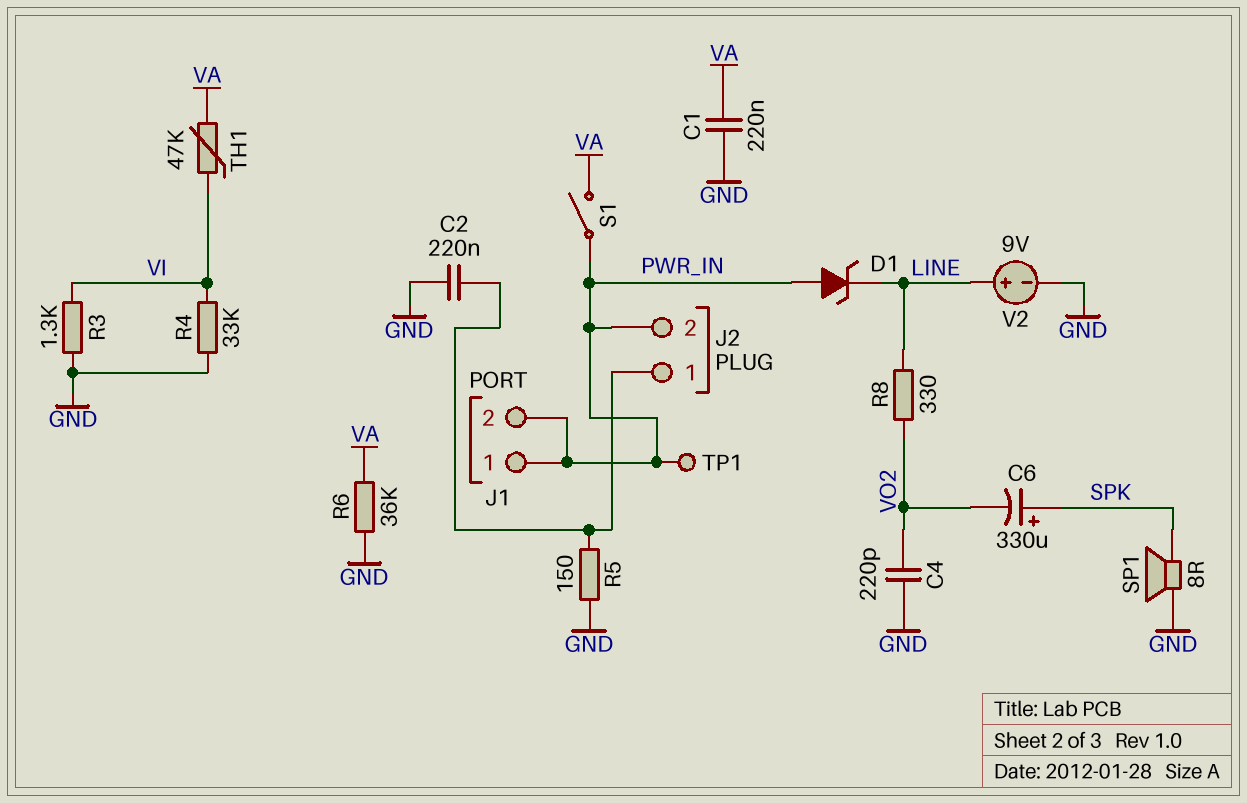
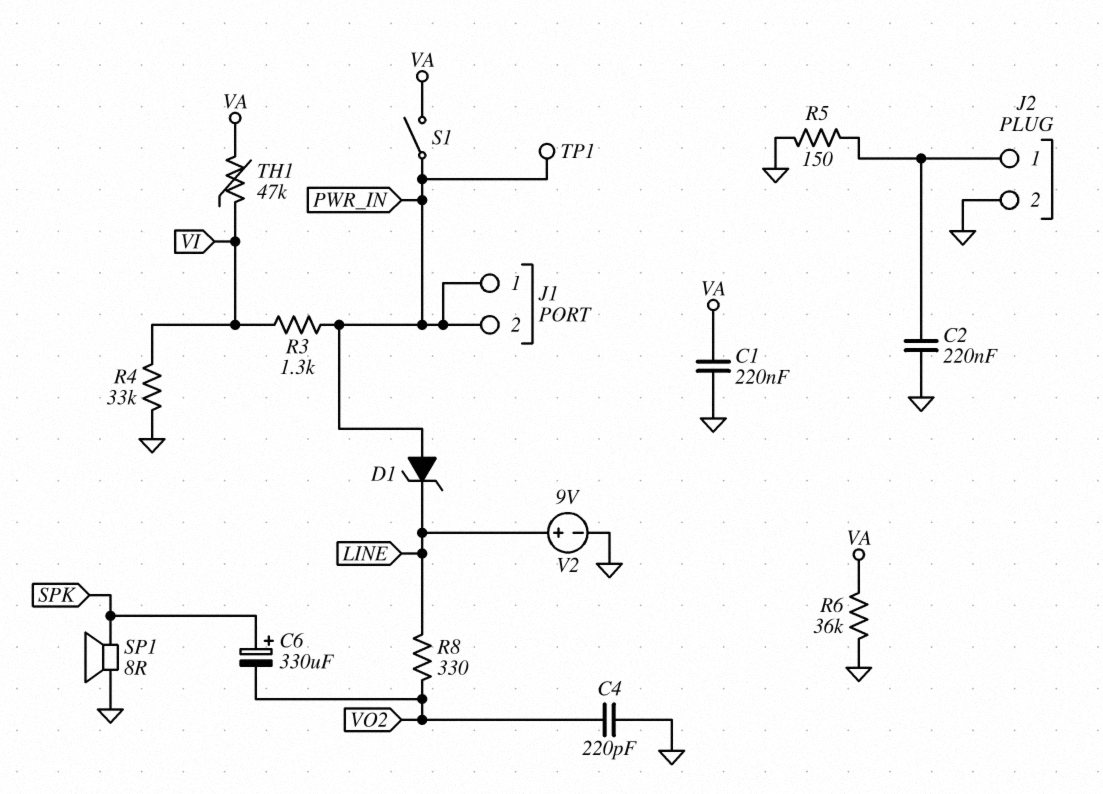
J2 pin 2: PWR_IN -> GND
R3: 1.3k (GND, VI) -> 1.3k (PWR_IN, VI)

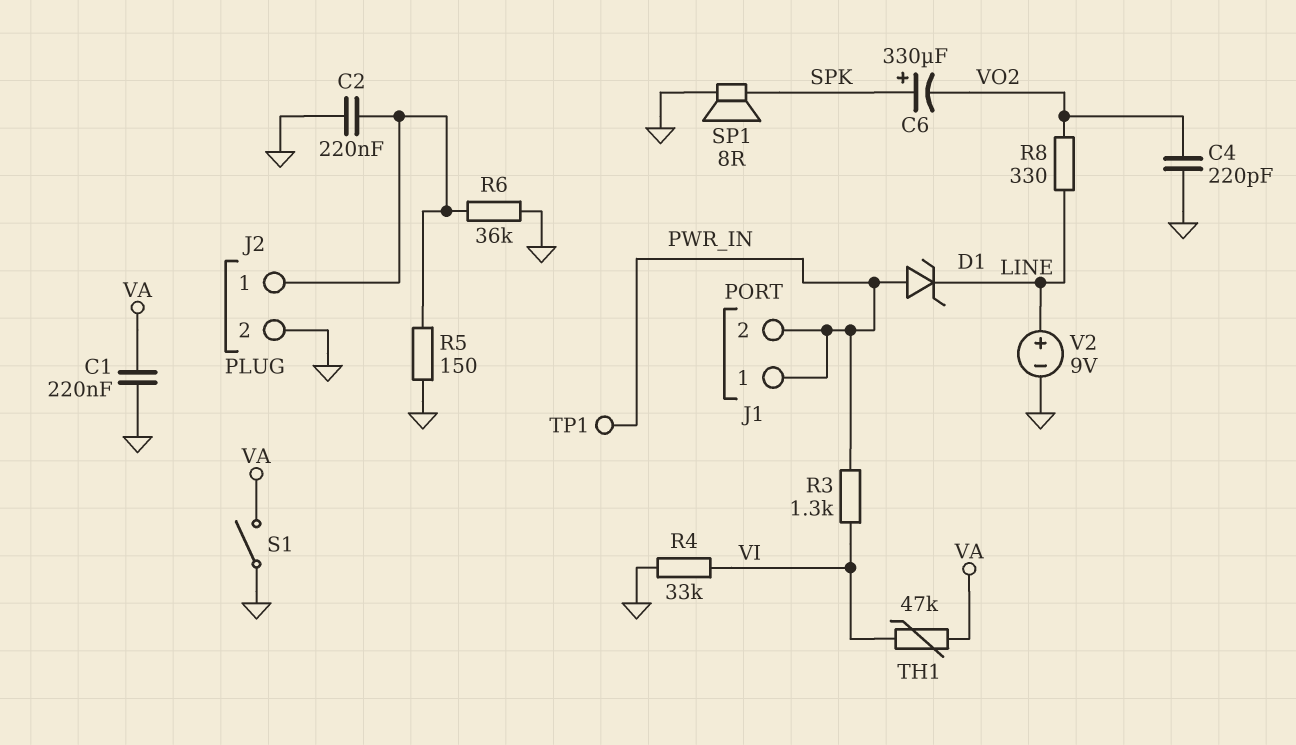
R6: 36k (GND, VA) -> 36k (GND, J2/1)
S1: switch (PWR_IN, VA) -> switch (GND, VA)

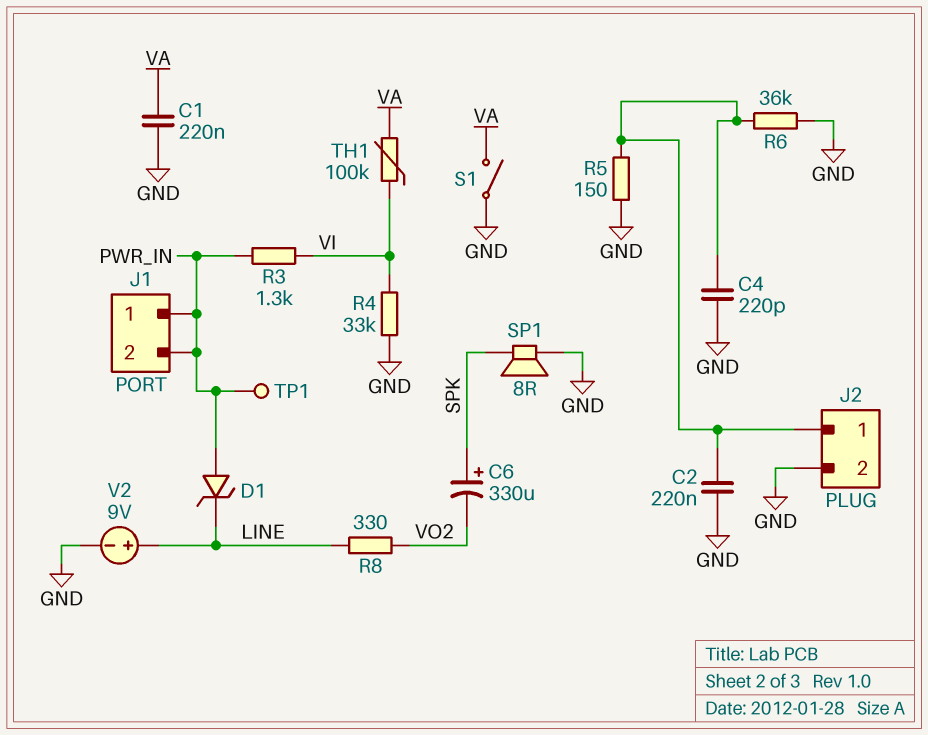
C4: 220pF (GND, VO2) -> 220pF (GND, J2/1)
TH1: 47k (VA, VI) -> 100k (VA, VI)

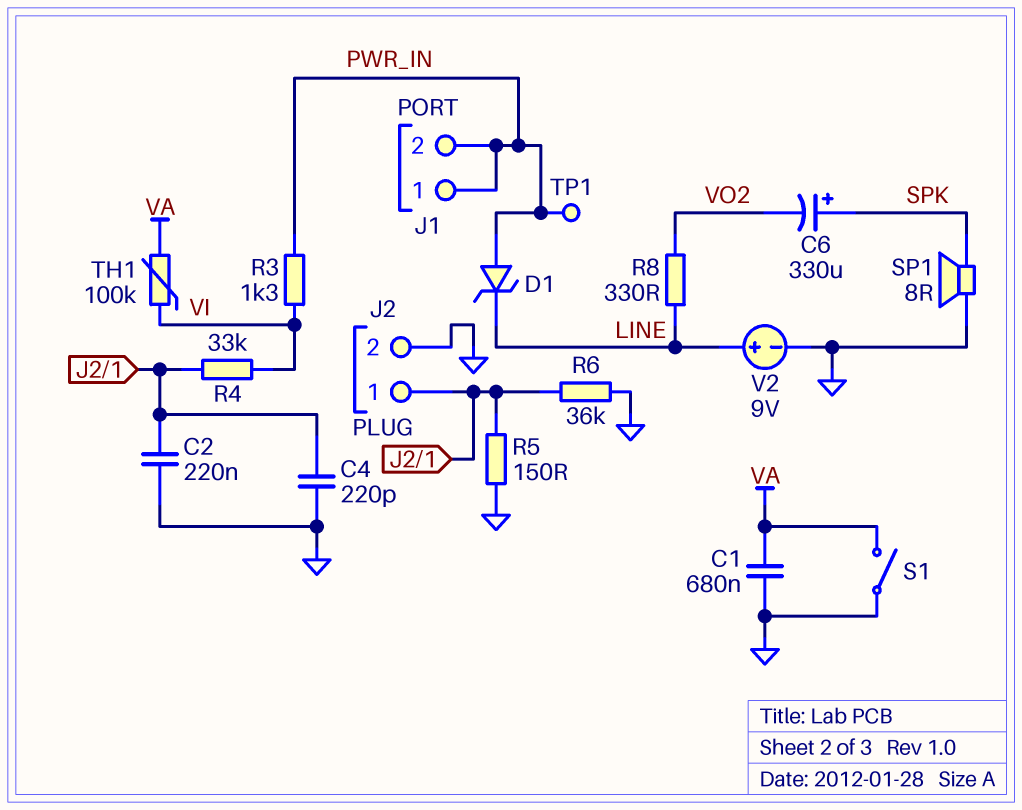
C1: 220nF (GND, VA) -> 680nF (GND, VA)
R4: 33k (GND, VI) -> 33k (J2/1, VI)

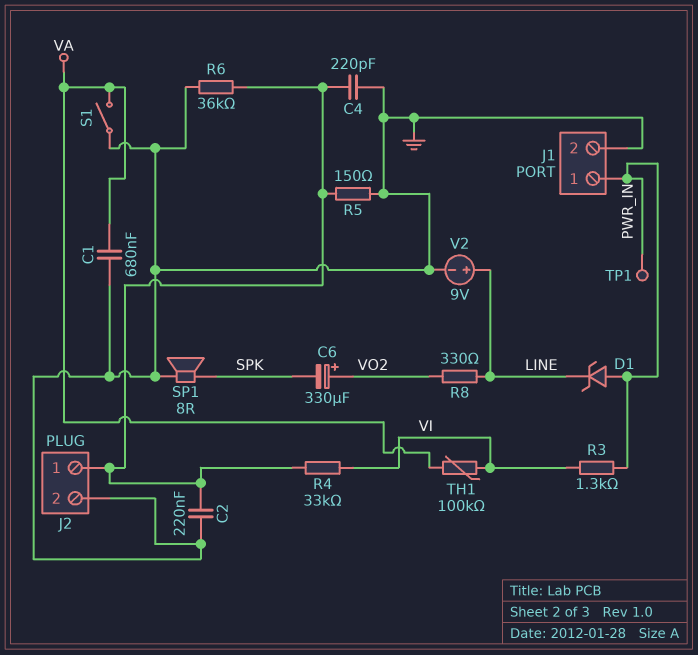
C6: 330uF (plus SPK, minus VO2) -> 330uF (plus VO2, minus SPK)
J1 pin 2: PWR_IN -> GND

